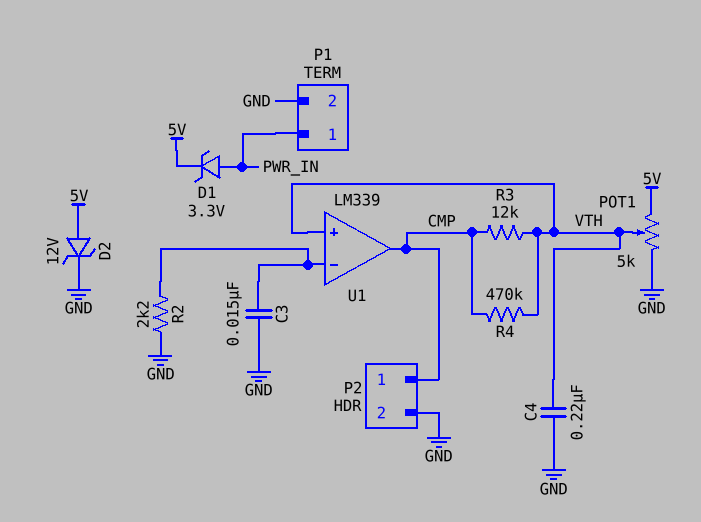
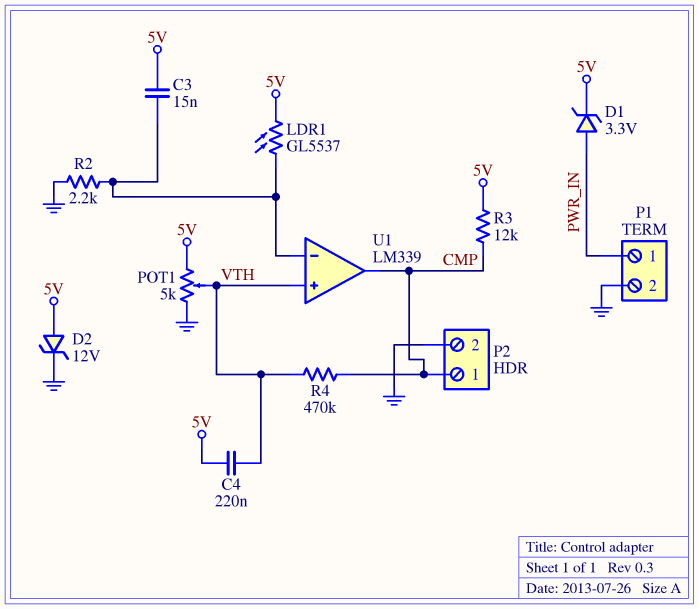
C3: 15nF (GND, U1/in-) -> 15nF (5V, U1/in-)
C4: 220nF (GND, VTH) -> 220nF (5V, VTH)
LDR1: none -> GL5537 (5V, U1/in-)
R3: 12k (CMP, VTH) -> 12k (5V, CMP)

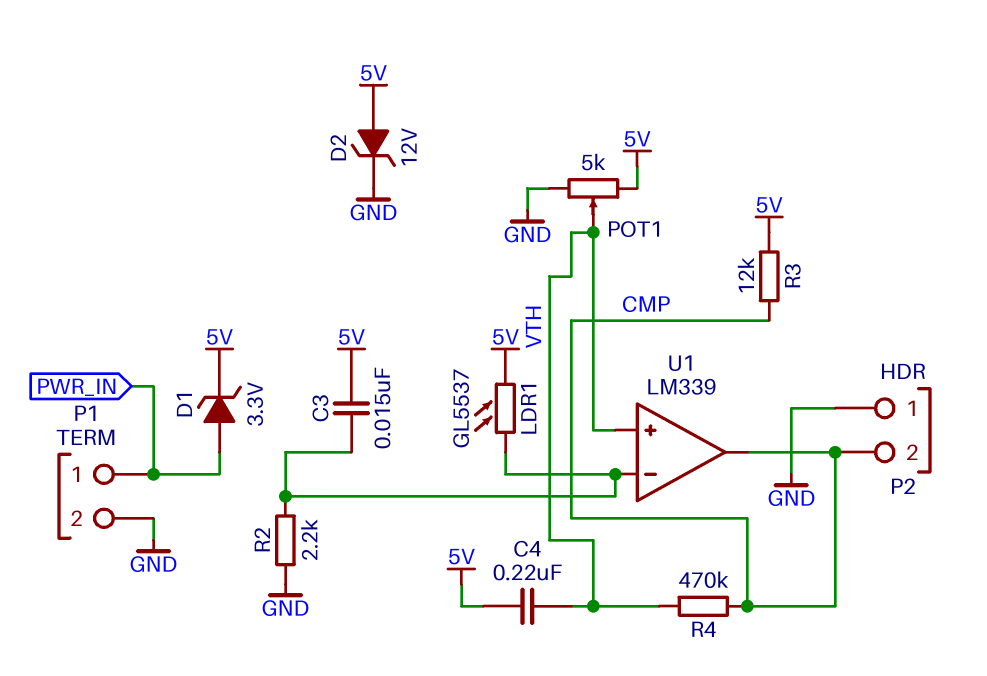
P2 pin 1: CMP -> GND
P2 pin 2: GND -> CMP

